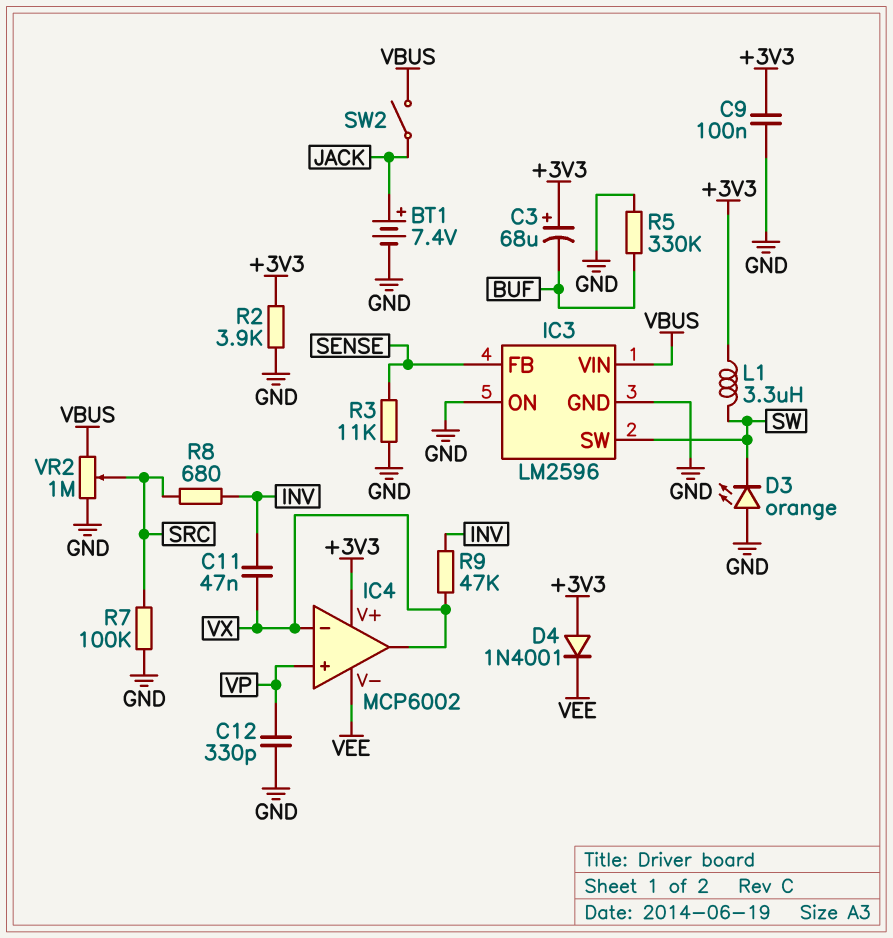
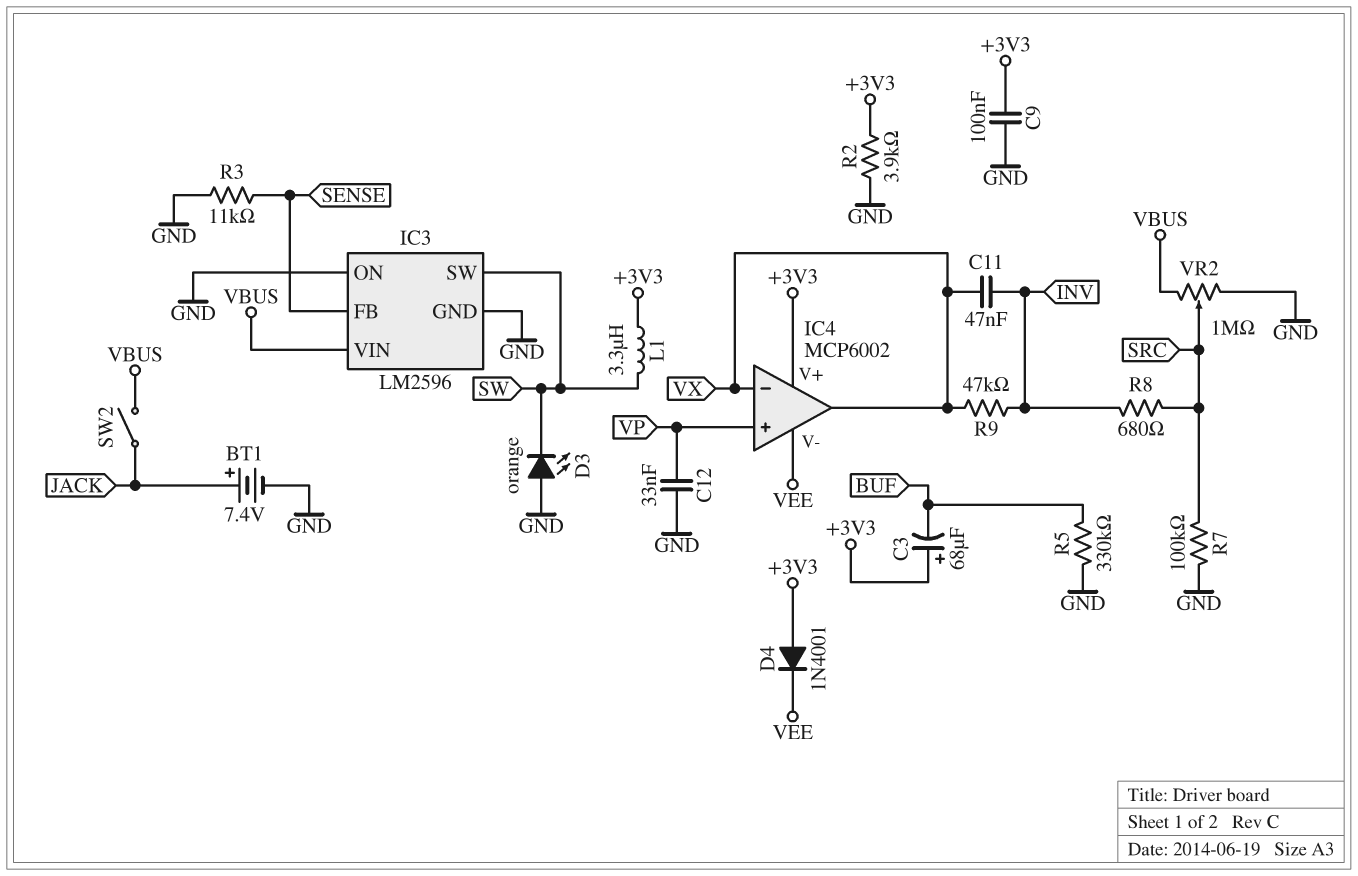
C12: 330pF (GND, VP) -> 33nF (GND, VP)

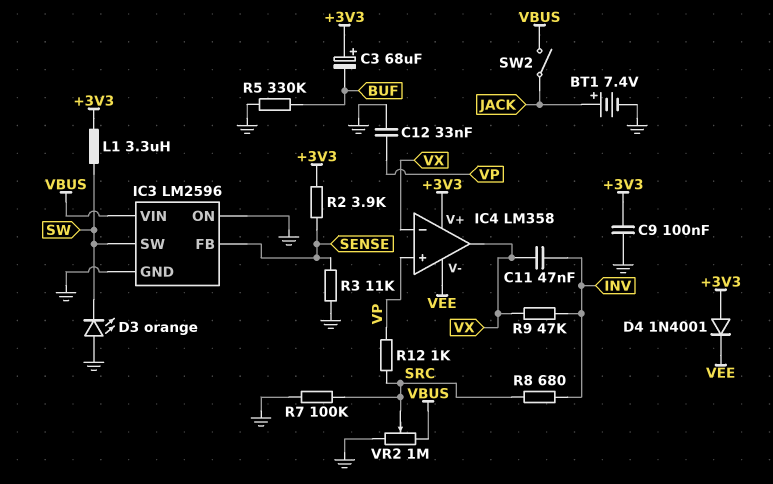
IC4: MCP6002 -> LM358
R2: 3.9k (+3V3, GND) -> 3.9k (+3V3, SENSE)
R12: none -> 1k (SRC, VP)

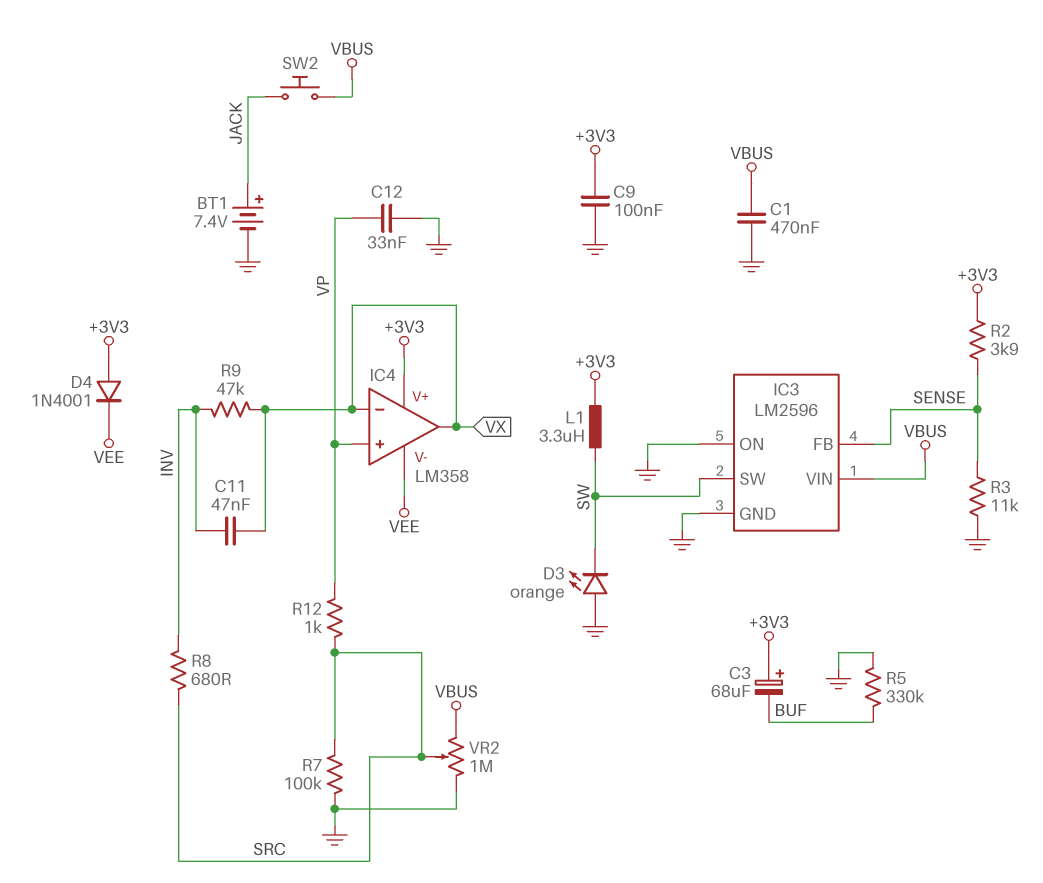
C1: none -> 470nF (GND, VBUS)
SW2: switch (JACK, VBUS) -> button (JACK, VBUS)

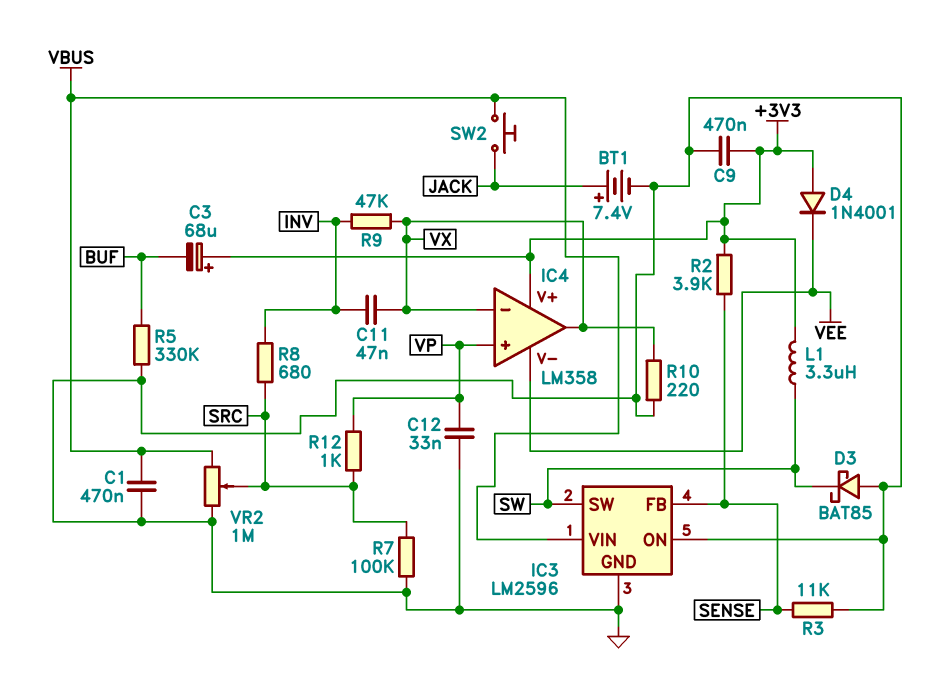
C9: 100nF (+3V3, GND) -> 470nF (+3V3, GND)
D3: LED orange (A GND, K SW) -> schottky BAT85 (A GND, K SW)
R10: none -> 220 (GND, VX)

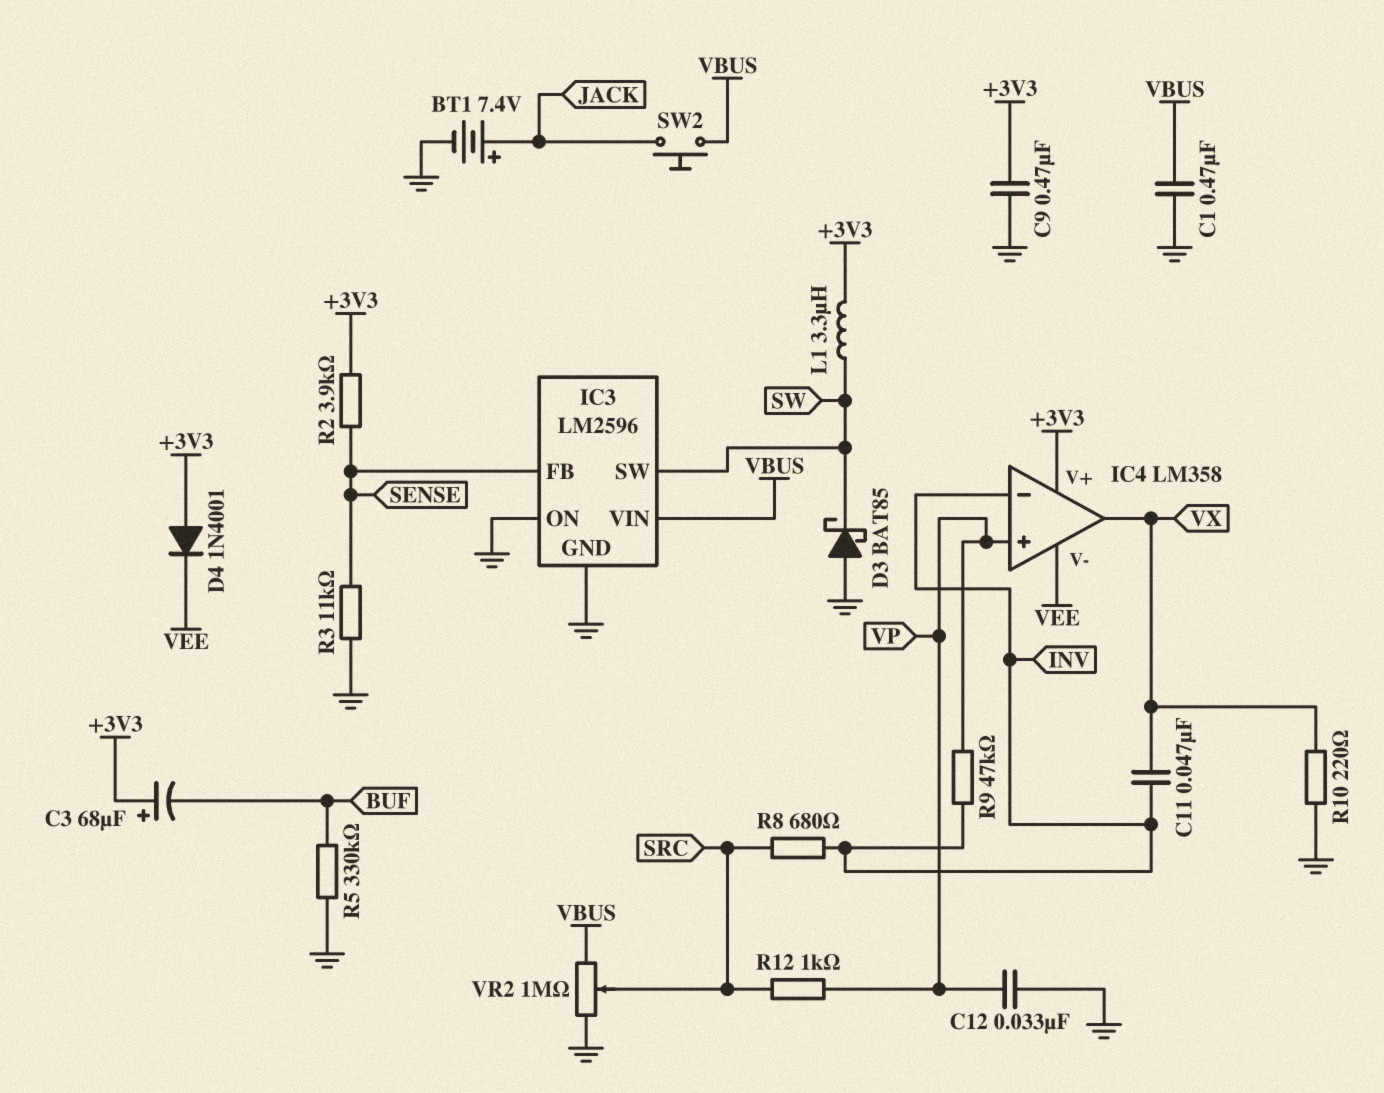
IC4 pin in-: VX -> INV
R7: 100k (GND, SRC) -> none
R9: 47k (INV, VX) -> 47k (INV, VP)

